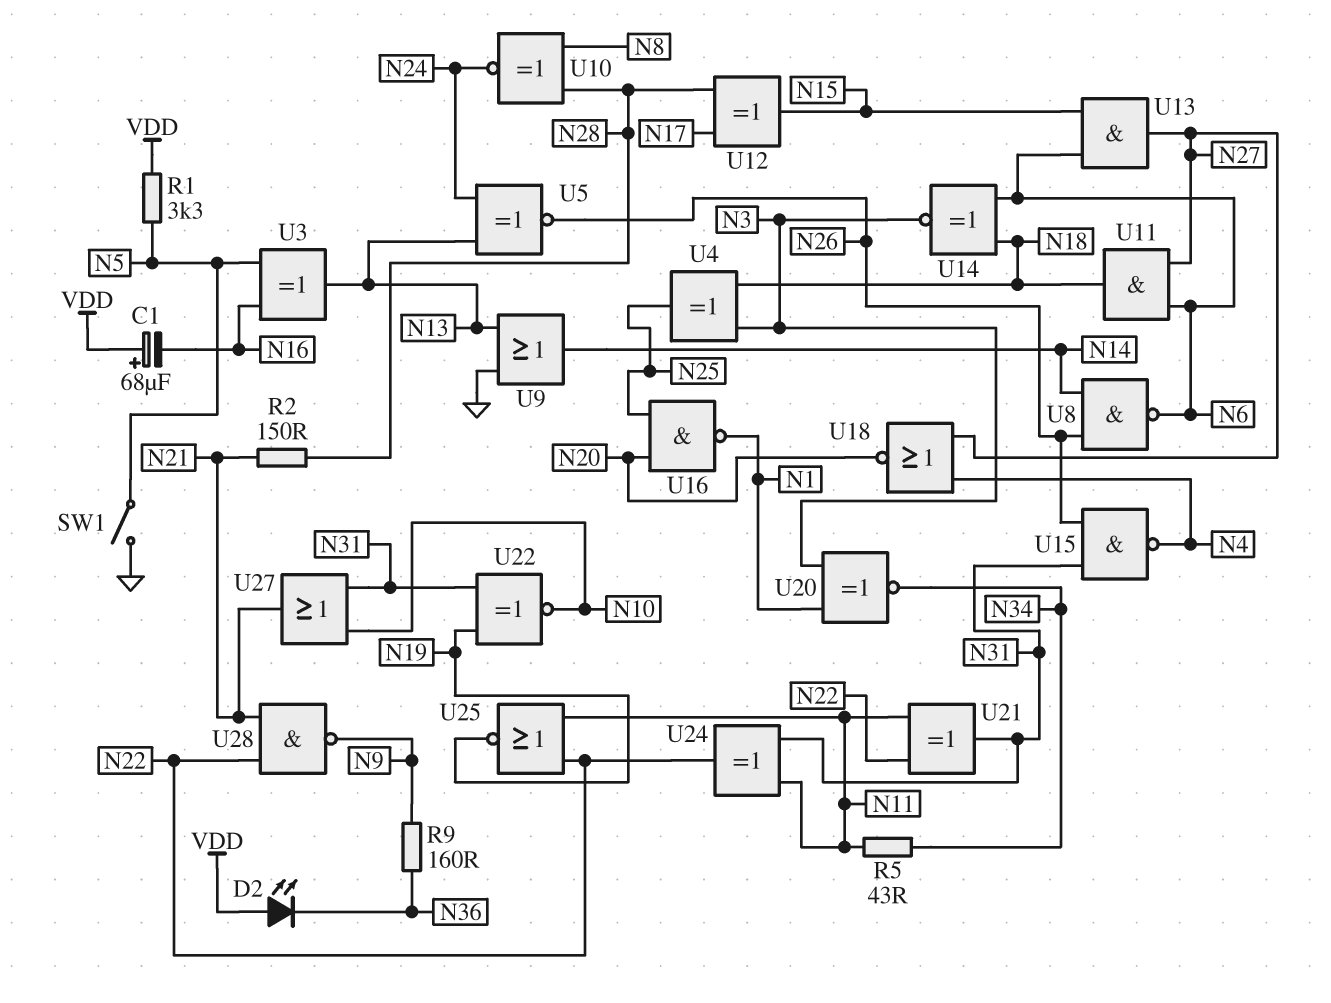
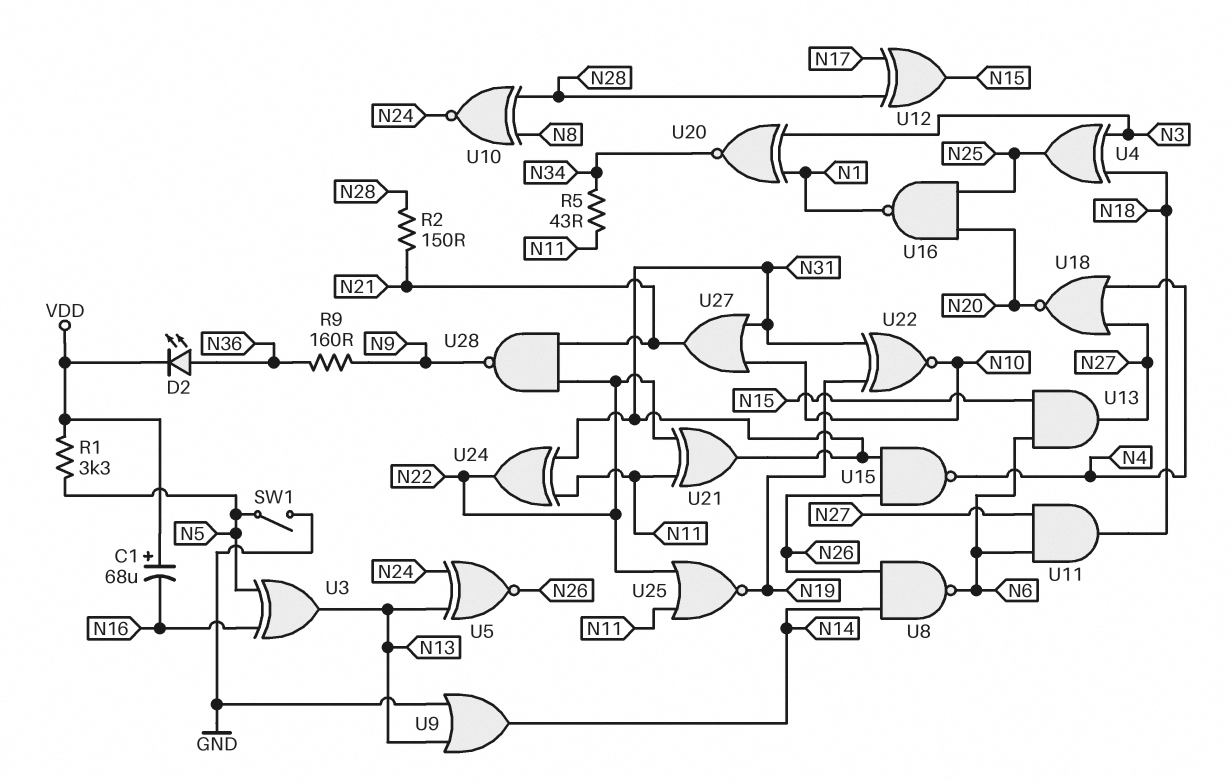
D2: LED (A VDD, K N36) -> LED (A N36, K VDD)
U14: XNOR (in N6, in N18, out N3) -> none

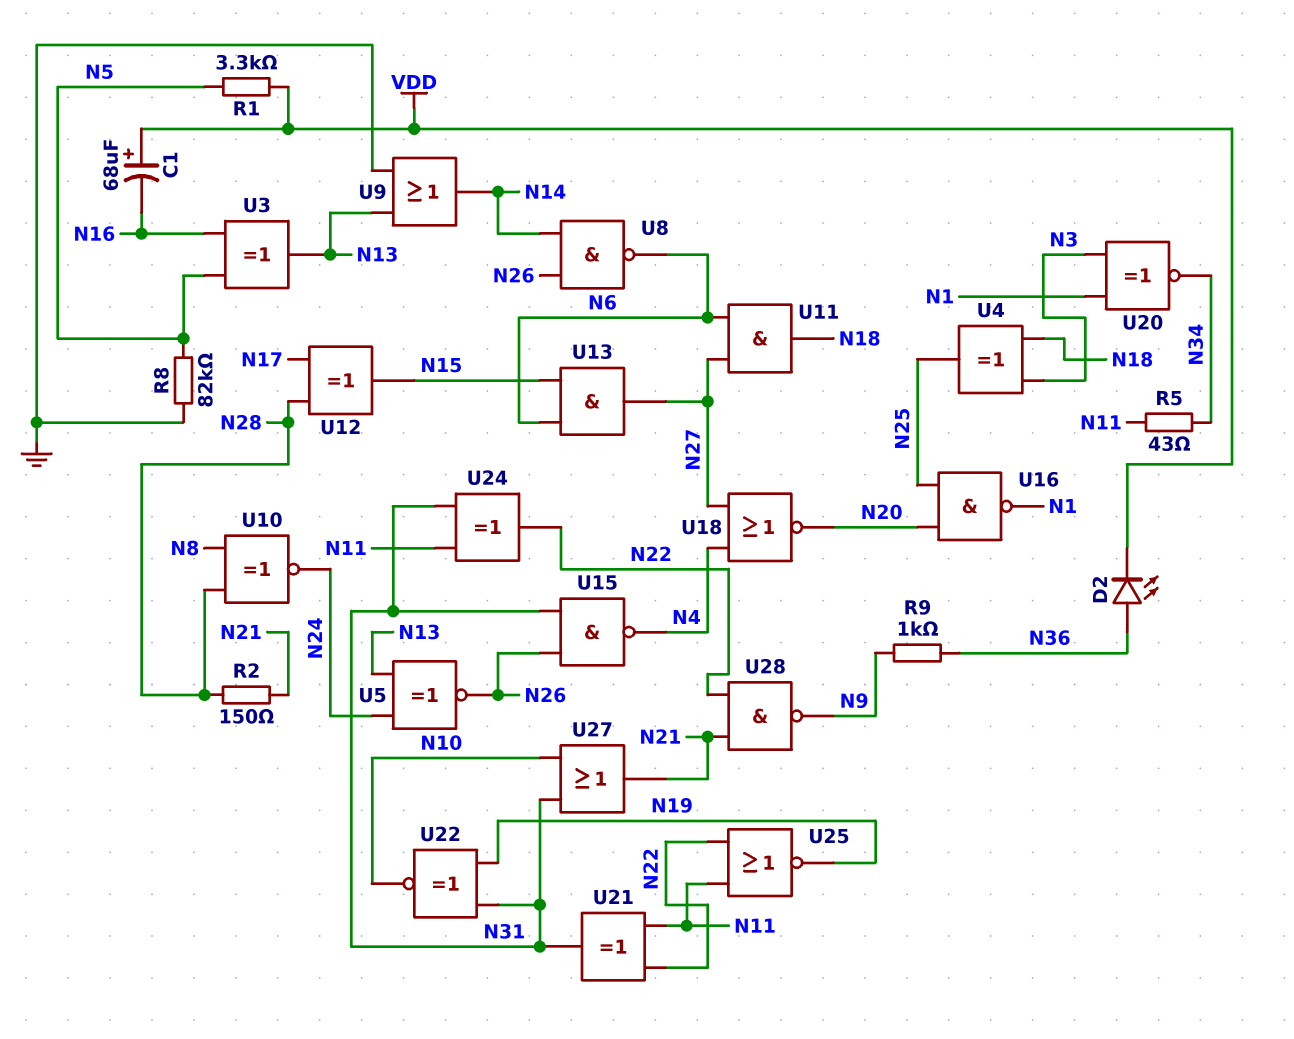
R8: none -> 82k (GND, N5)
R9: 160 (N9, N36) -> 1k (N9, N36)
SW1: switch (GND, N5) -> none

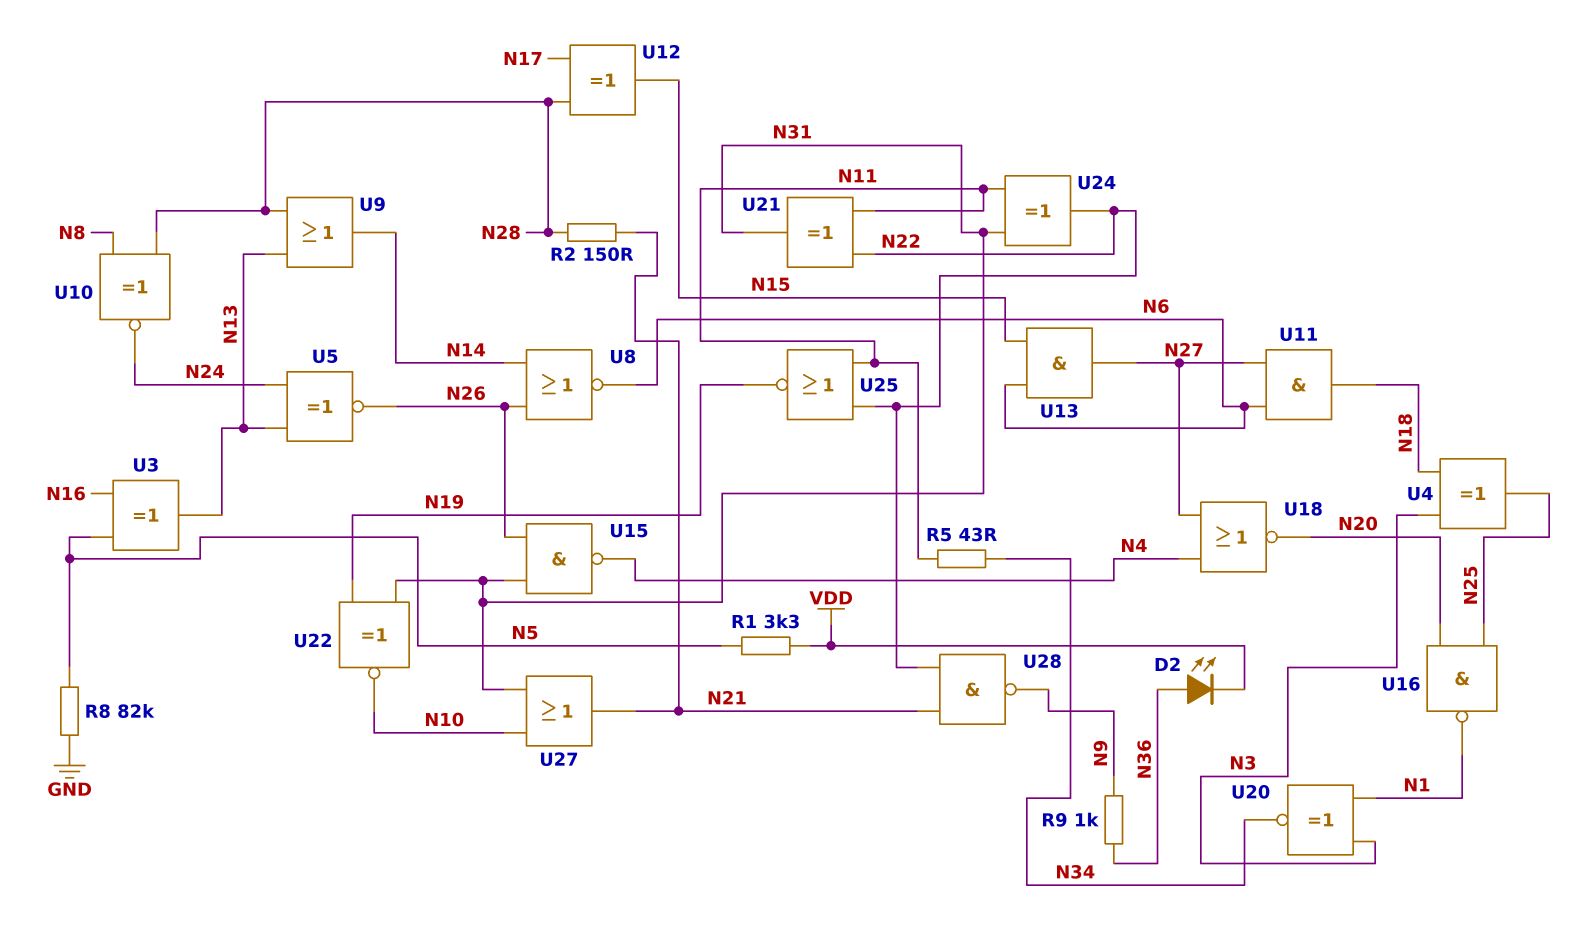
C1: 68uF (plus VDD, minus N16) -> none
U8: NAND (in N14, in N26, out N6) -> NOR (in N14, in N26, out N6)
U9: OR (in GND, in N13, out N14) -> OR (in N13, in N28, out N14)

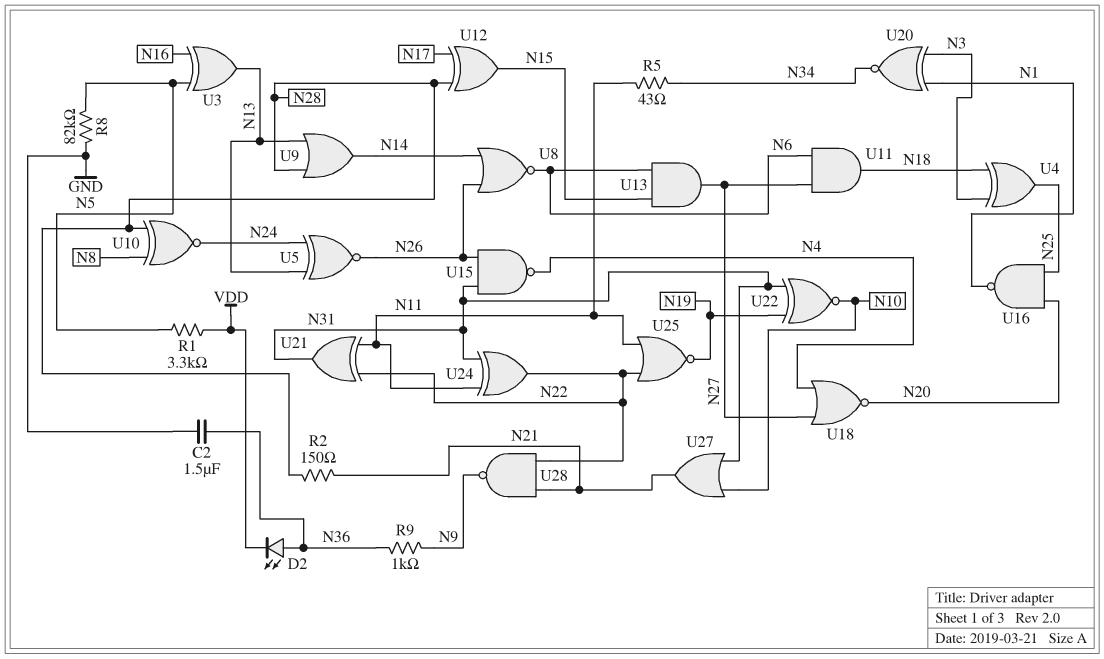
C2: none -> 1.5uF (GND, N36)

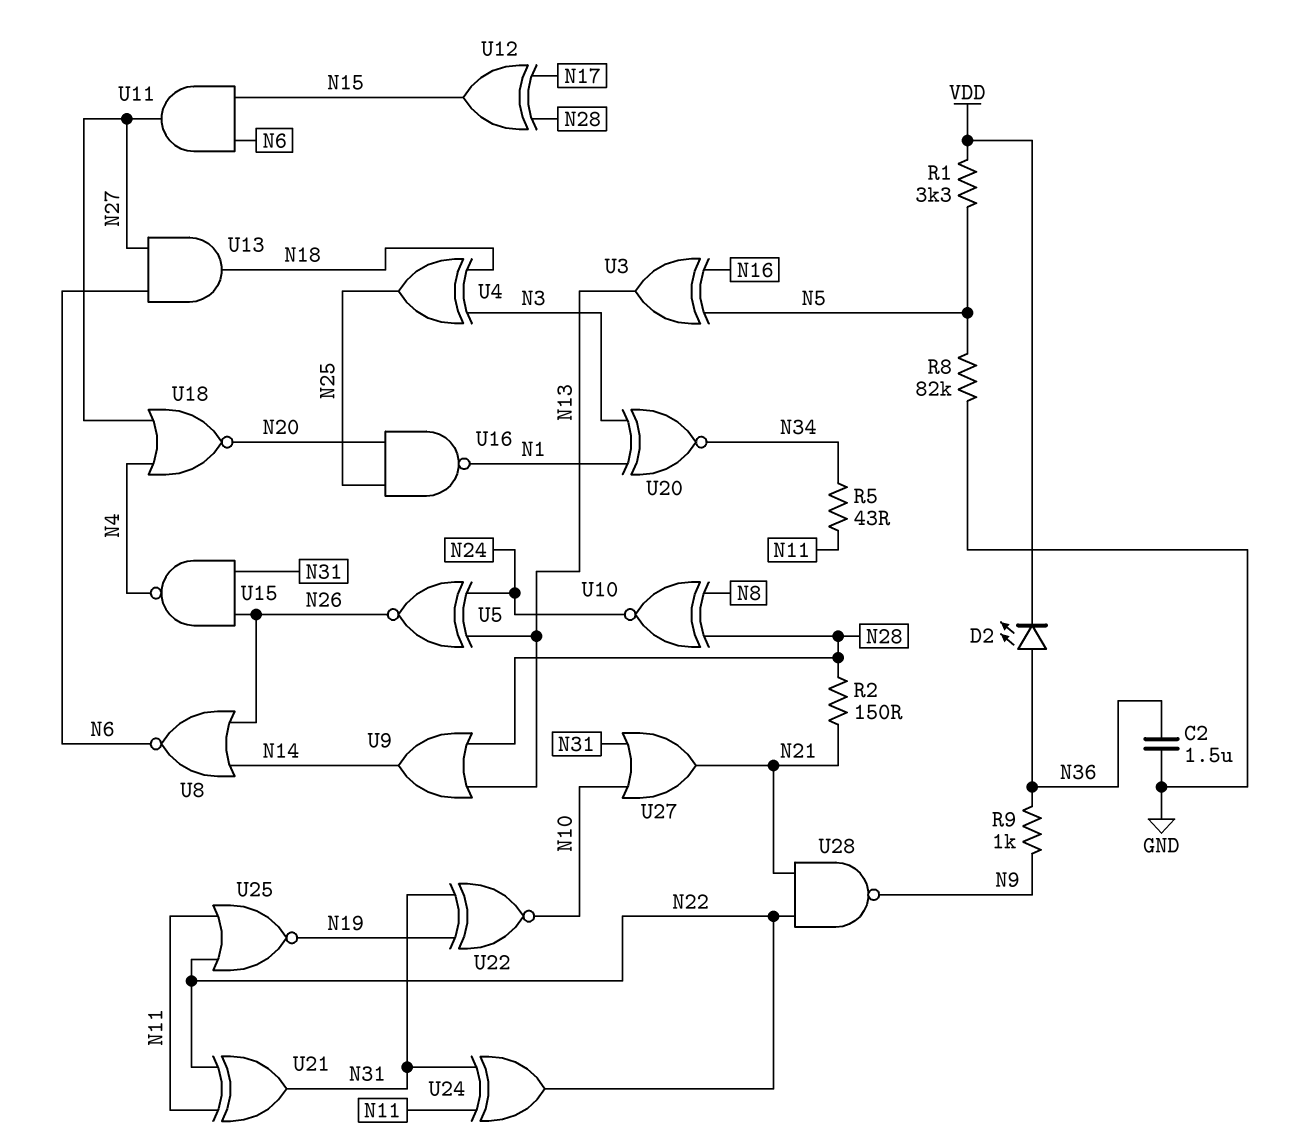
U11: AND (in N6, in N27, out N18) -> AND (in N6, in N15, out N27)
U13: AND (in N6, in N15, out N27) -> AND (in N6, in N27, out N18)

